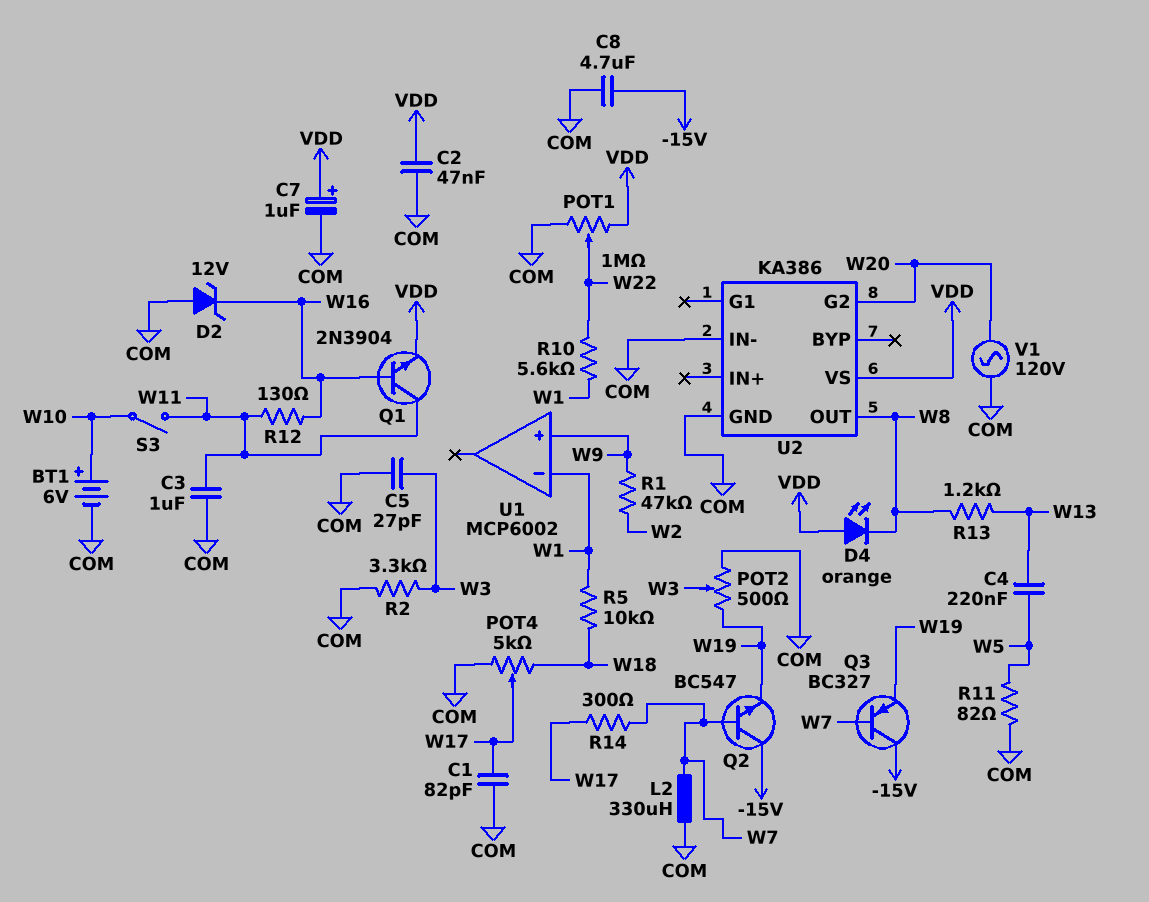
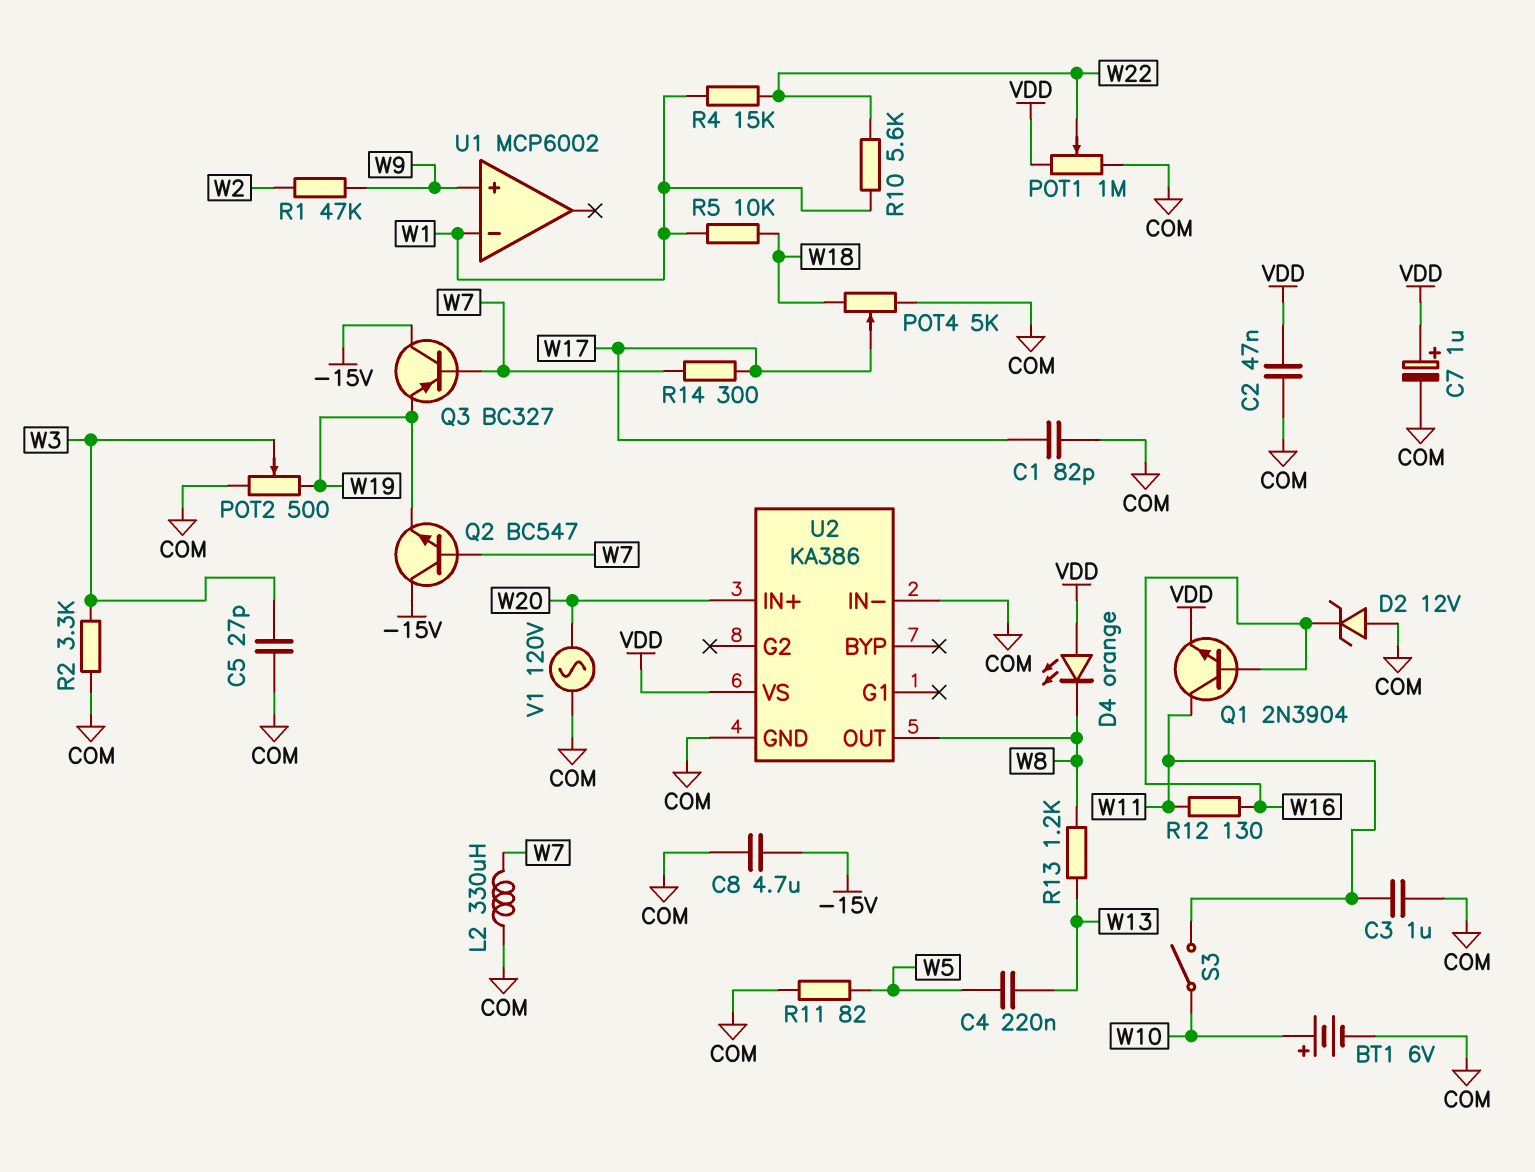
R4: none -> 15k (W1, W22)
U2 pin G2: W20 -> none
U2 pin IN+: none -> W20

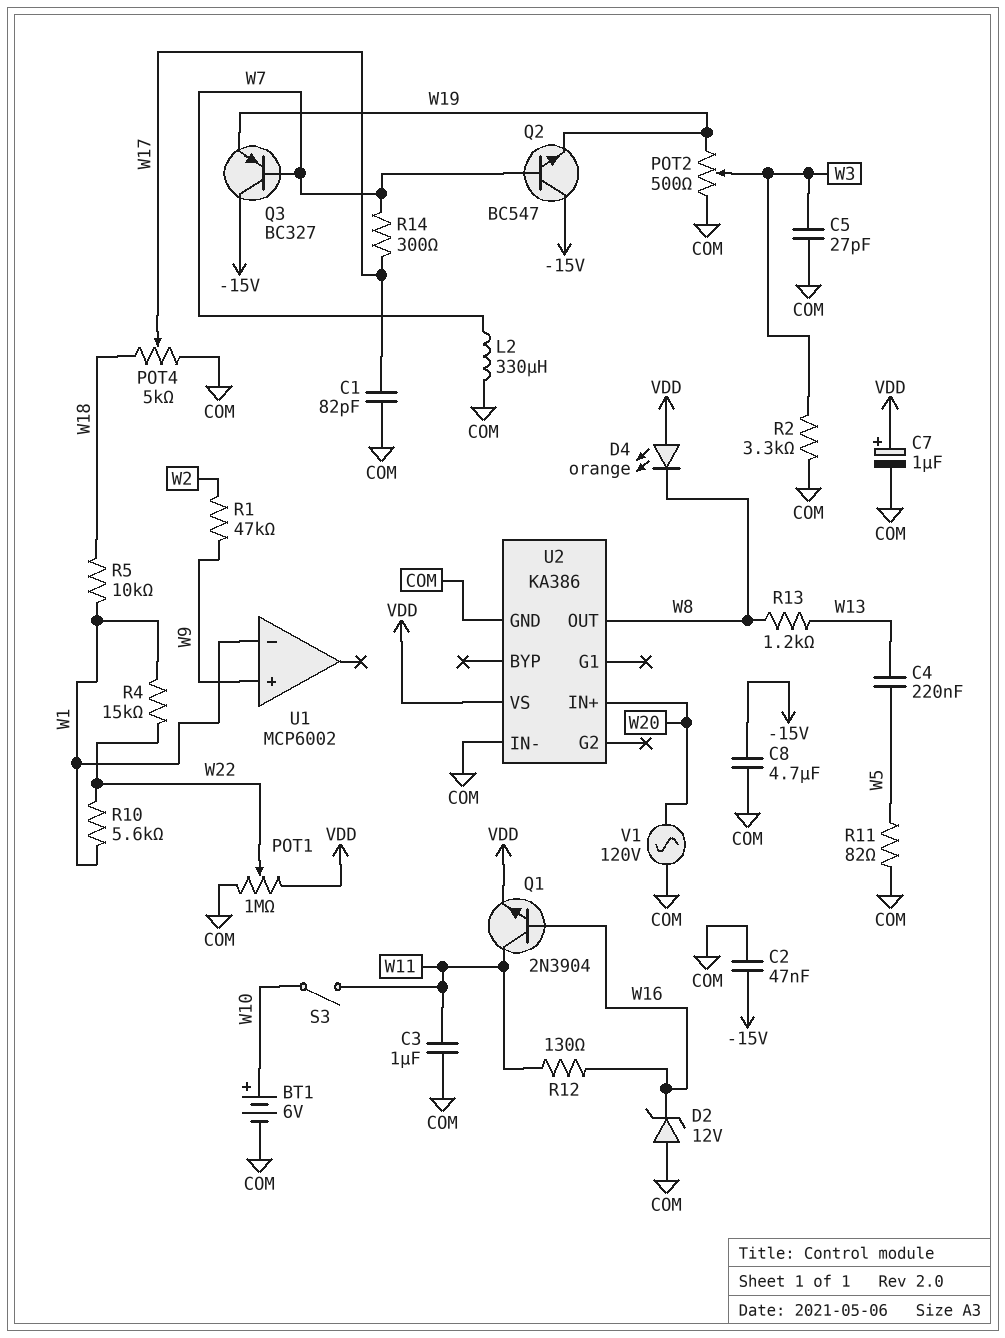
C2: 47nF (COM, VDD) -> 47nF (-15V, COM)

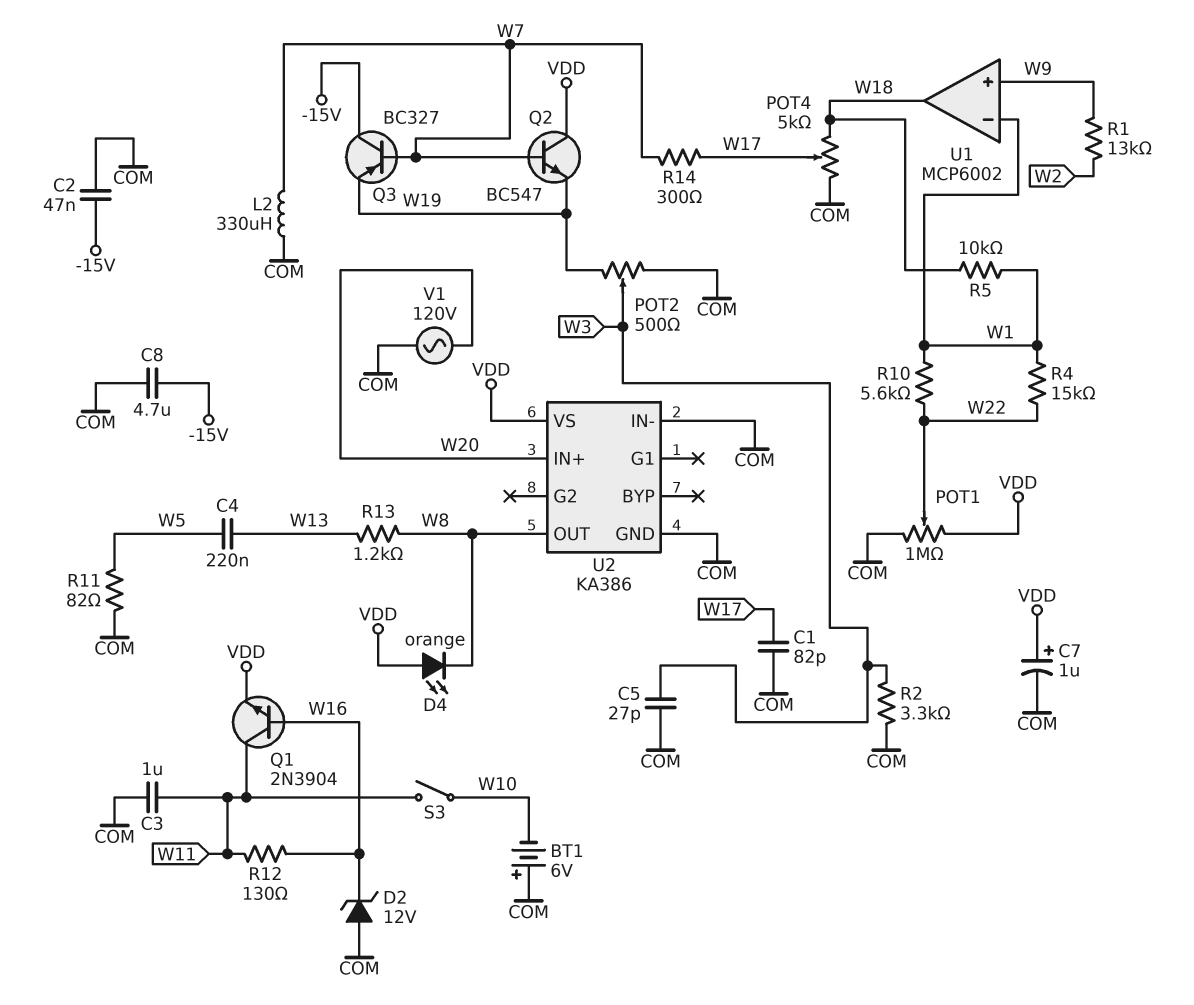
BT1: 6V (plus W10, minus COM) -> 6V (plus COM, minus W10)
Q2: NPN BC547 (B W7, C -15V, E W19) -> NPN BC547 (B W7, C VDD, E W19)
R1: 47k (W2, W9) -> 13k (W2, W9)
U1 pin out: none -> W18

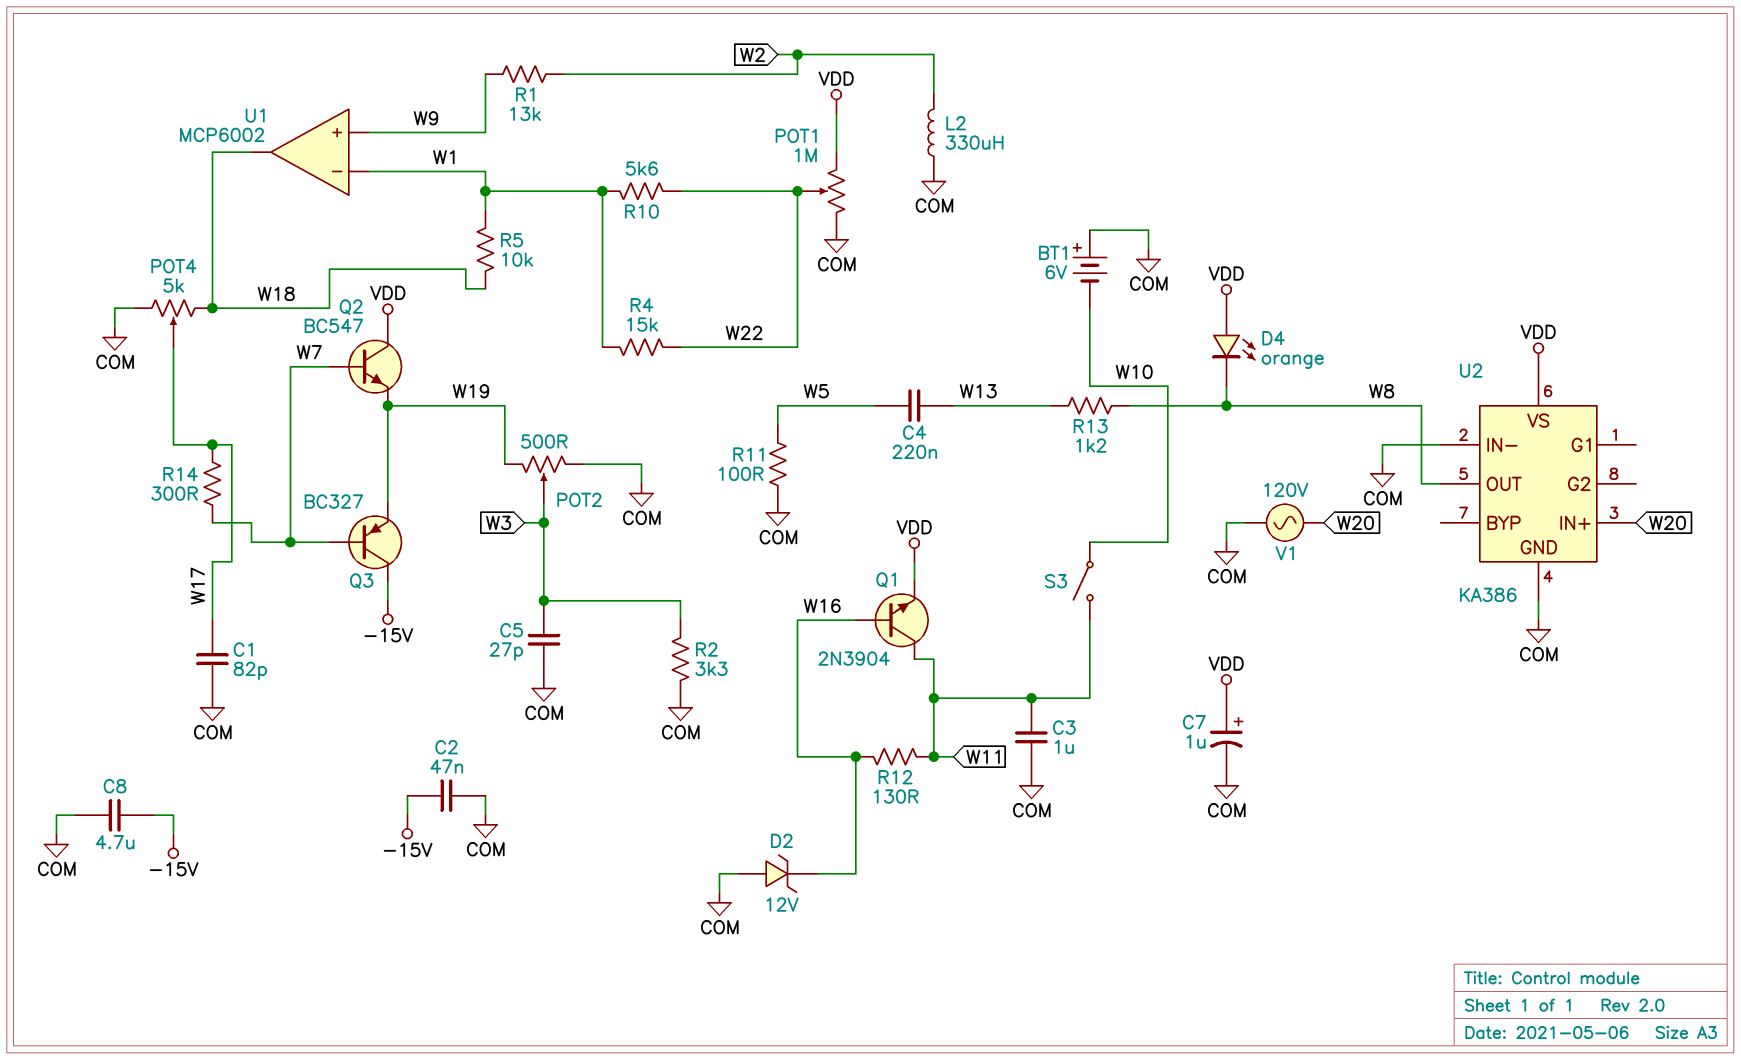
L2: 330uH (COM, W7) -> 330uH (COM, W2)
R11: 82 (COM, W5) -> 100 (COM, W5)

